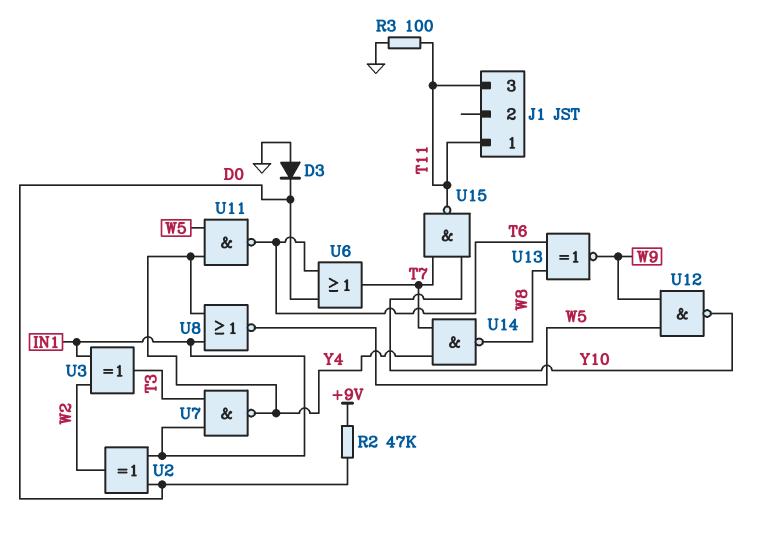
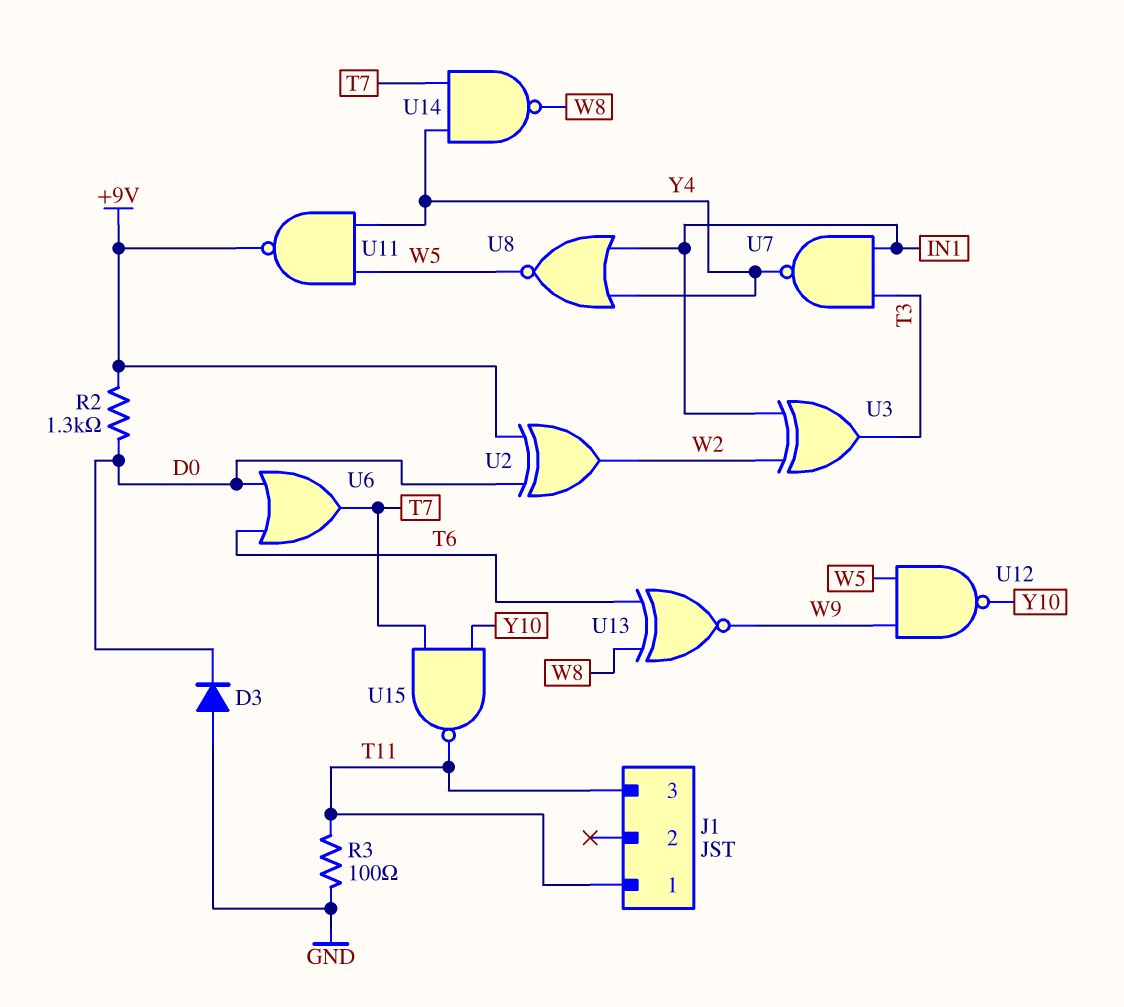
R2: 47k (+9V, D0) -> 1.3k (+9V, D0)
U2: XOR (in D0, in IN1, out W2) -> XOR (in +9V, in D0, out W2)
U11: NAND (in W5, in Y4, out T6) -> NAND (in W5, in Y4, out +9V)

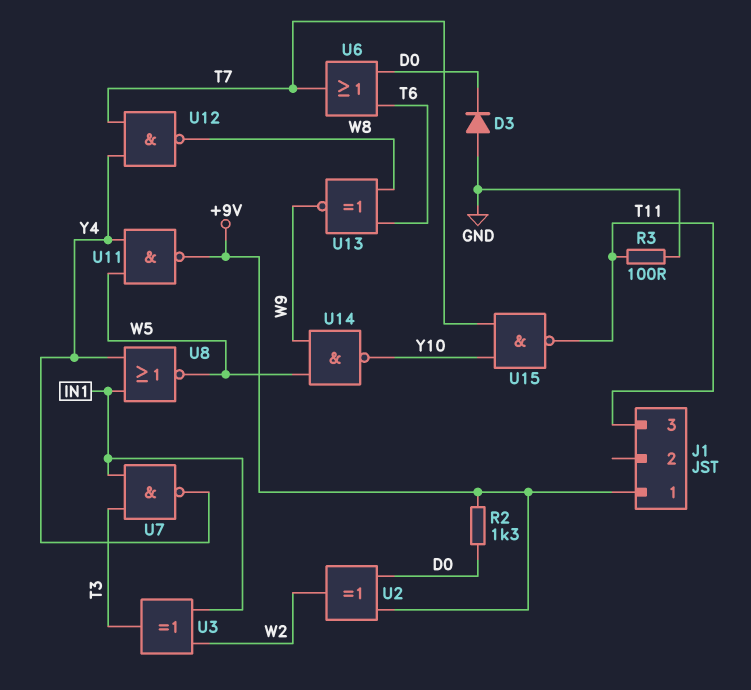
J1 pin 1: T11 -> +9V
U12: NAND (in W5, in W9, out Y10) -> NAND (in T7, in Y4, out W8)
U14: NAND (in T7, in Y4, out W8) -> NAND (in W5, in W9, out Y10)

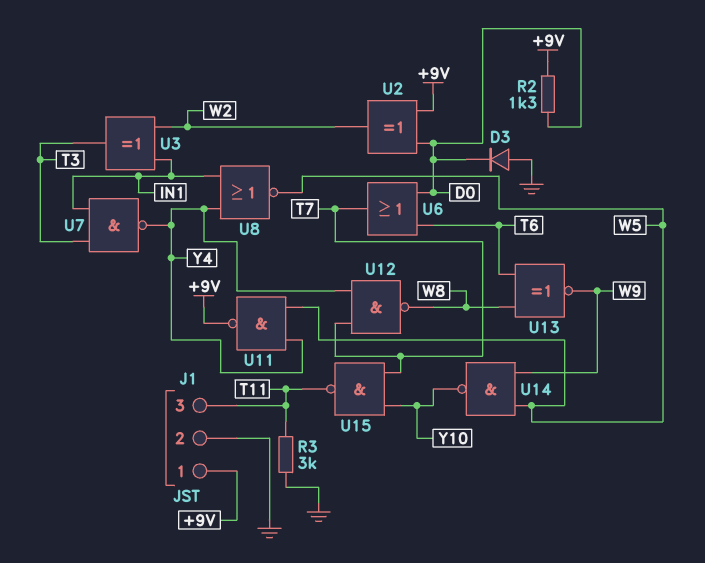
J1 pin 2: none -> GND
R3: 100 (GND, T11) -> 3k (GND, T11)

